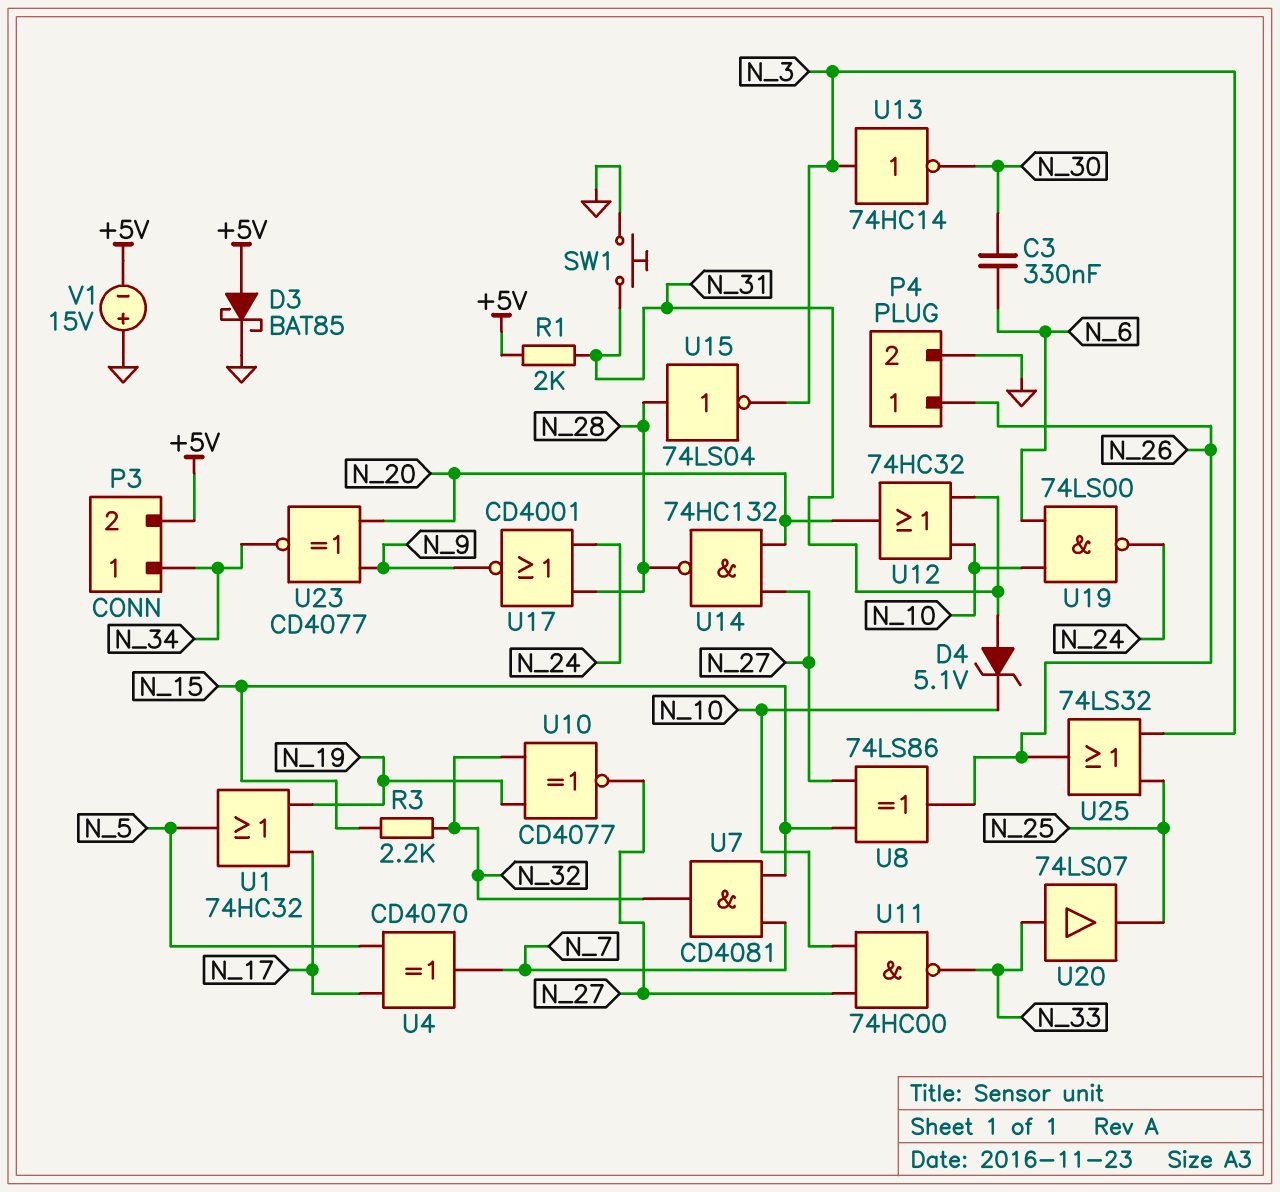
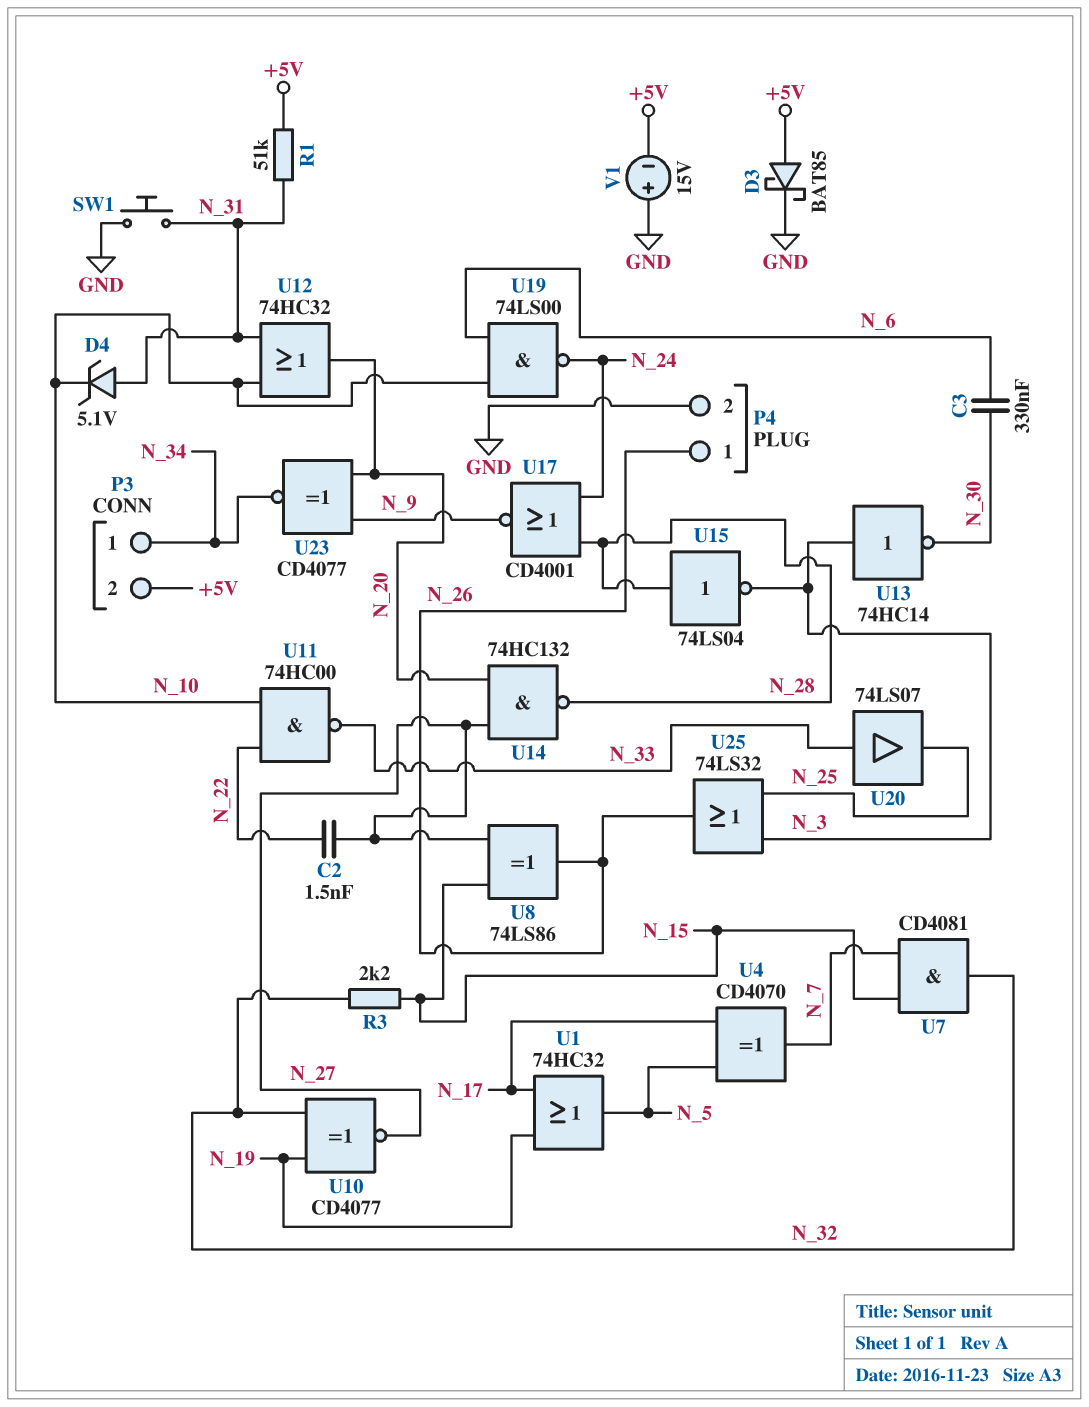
C2: none -> 1.5nF (N_22, N_27)
R1: 2k (+5V, N_31) -> 51k (+5V, N_31)
U11: NAND 74HC00 (in N_10, in N_27, out N_33) -> NAND 74HC00 (in N_10, in N_22, out N_33)

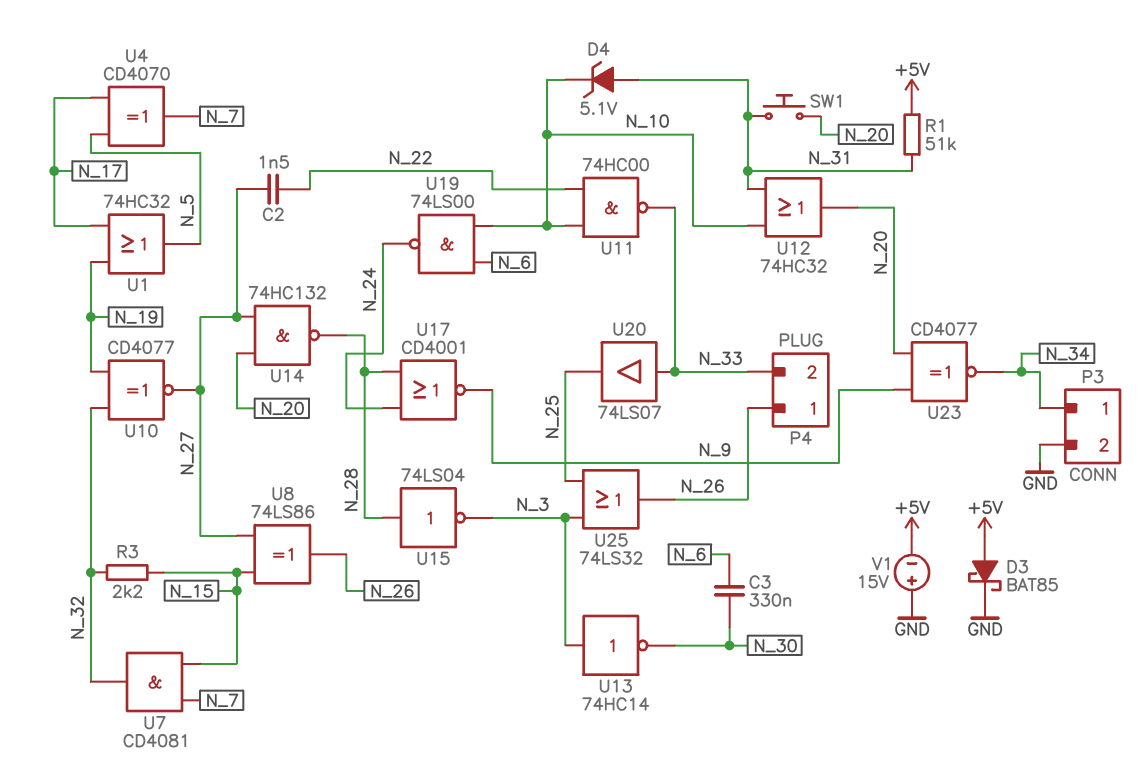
P3 pin 2: +5V -> GND
P4 pin 2: GND -> N_33
SW1: button (GND, N_31) -> button (N_20, N_31)

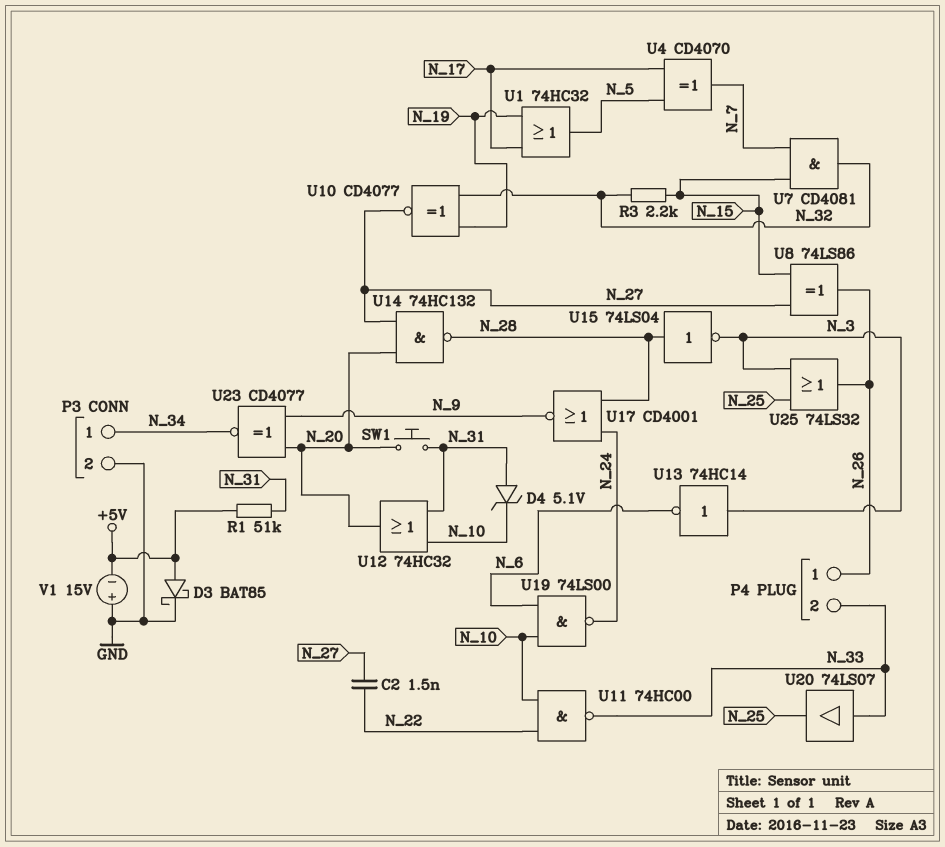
C3: 330nF (N_6, N_30) -> none
U13: NOT 74HC14 (in N_3, out N_30) -> NOT 74HC14 (in N_3, out N_6)

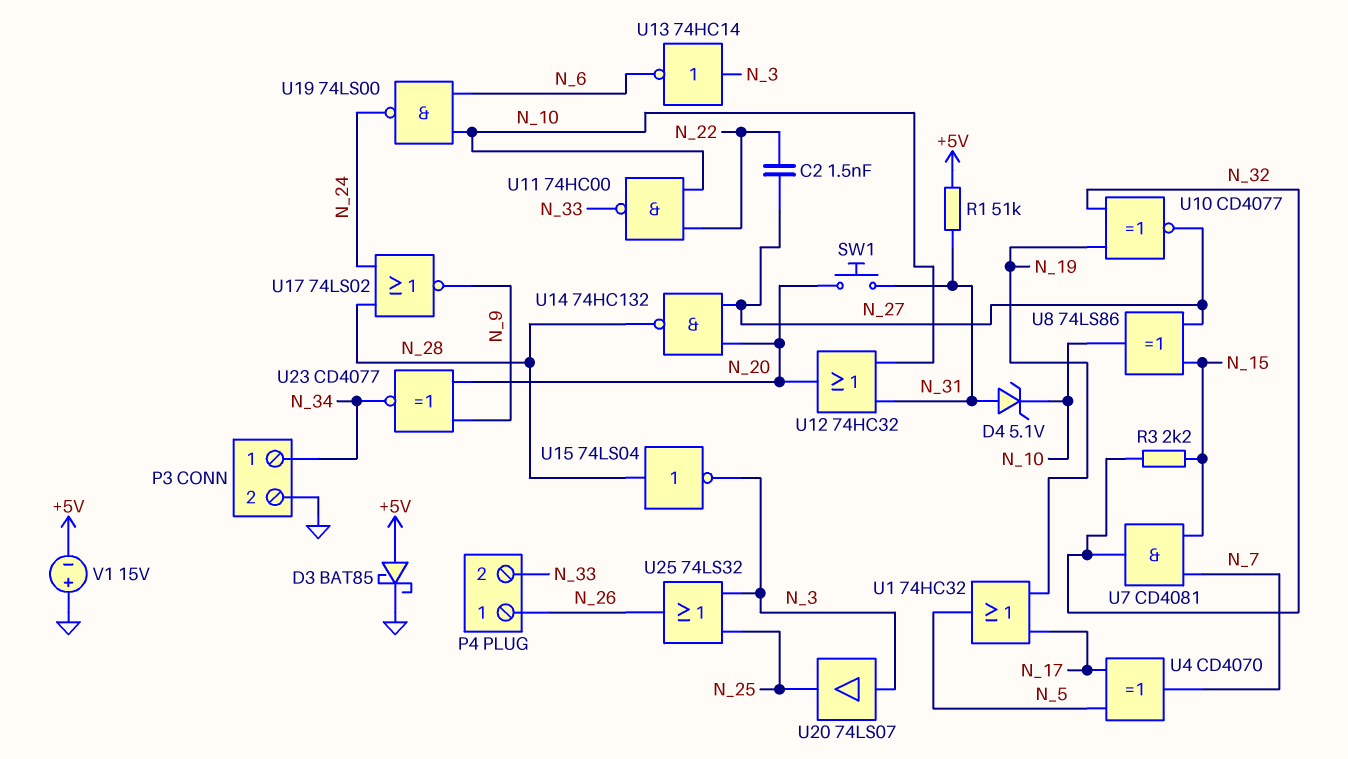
U8: XOR 74LS86 (in N_15, in N_27, out N_26) -> XOR 74LS86 (in N_15, in N_27, out N_10)
U17: NOR CD4001 (in N_24, in N_28, out N_9) -> NOR 74LS02 (in N_24, in N_28, out N_9)
U20: buffer 74LS07 (in N_33, out N_25) -> buffer 74LS07 (in N_3, out N_25)

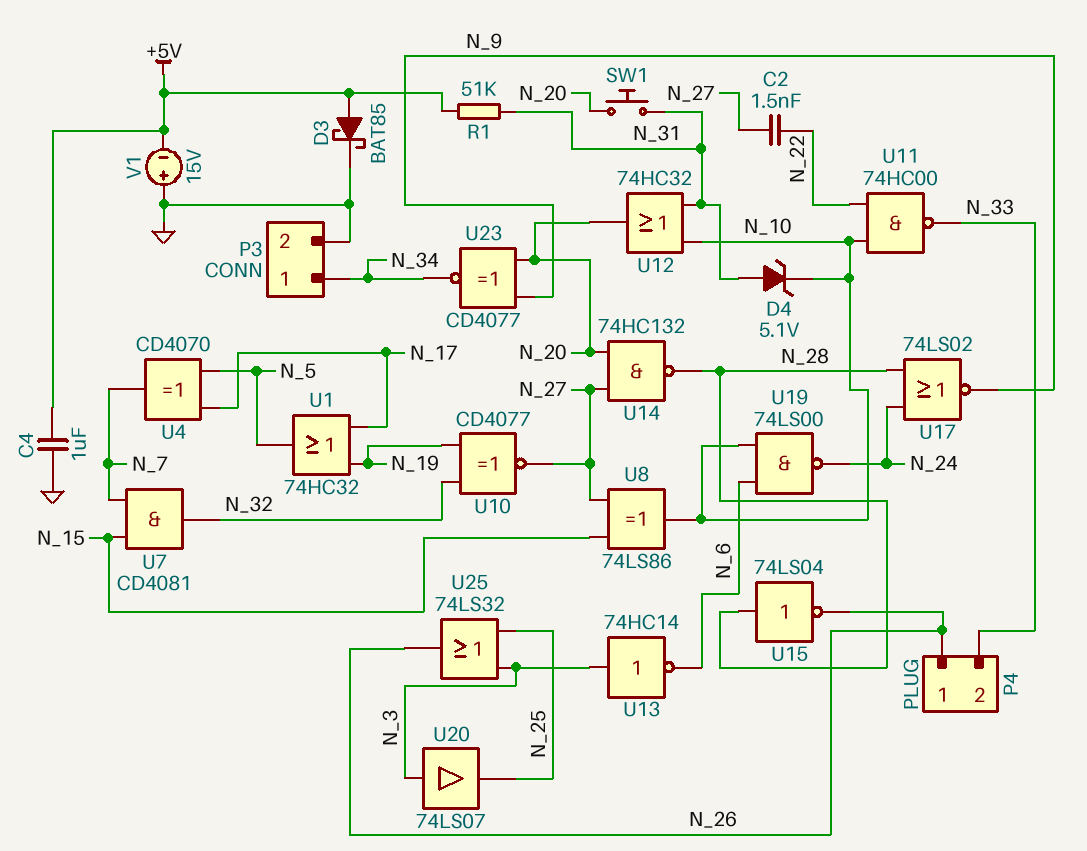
C4: none -> 1uF (+5V, GND)
R3: 2.2k (N_15, N_32) -> none
U15: NOT 74LS04 (in N_28, out N_3) -> NOT 74LS04 (in N_28, out N_26)

